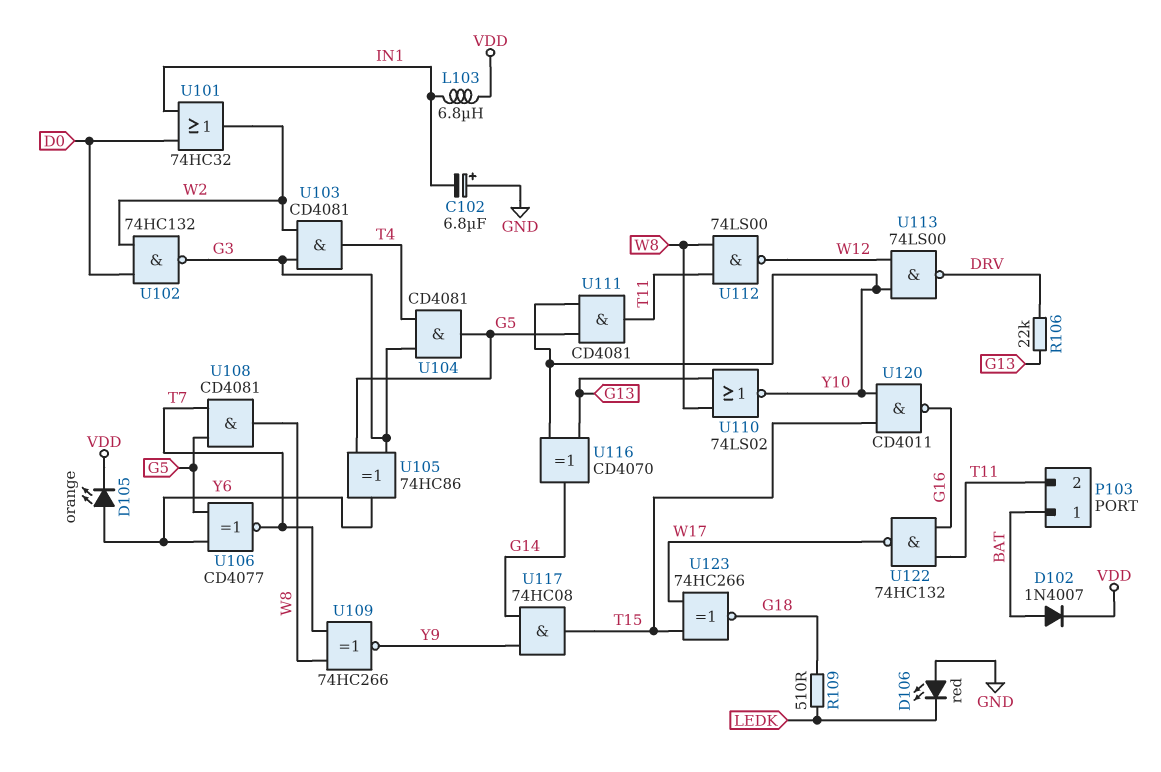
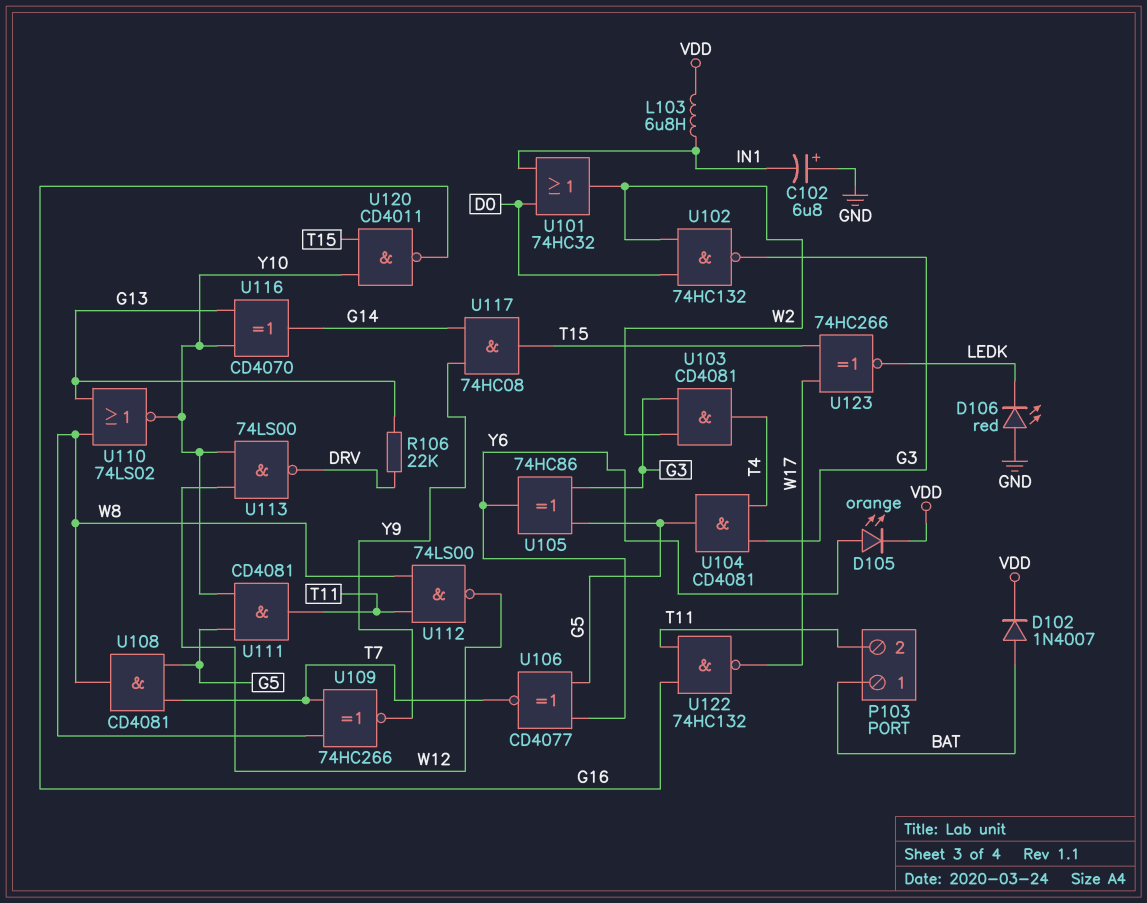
R109: 510 (G18, LEDK) -> none
U123: XNOR 74HC266 (in T15, in W17, out G18) -> XNOR 74HC266 (in T15, in W17, out LEDK)

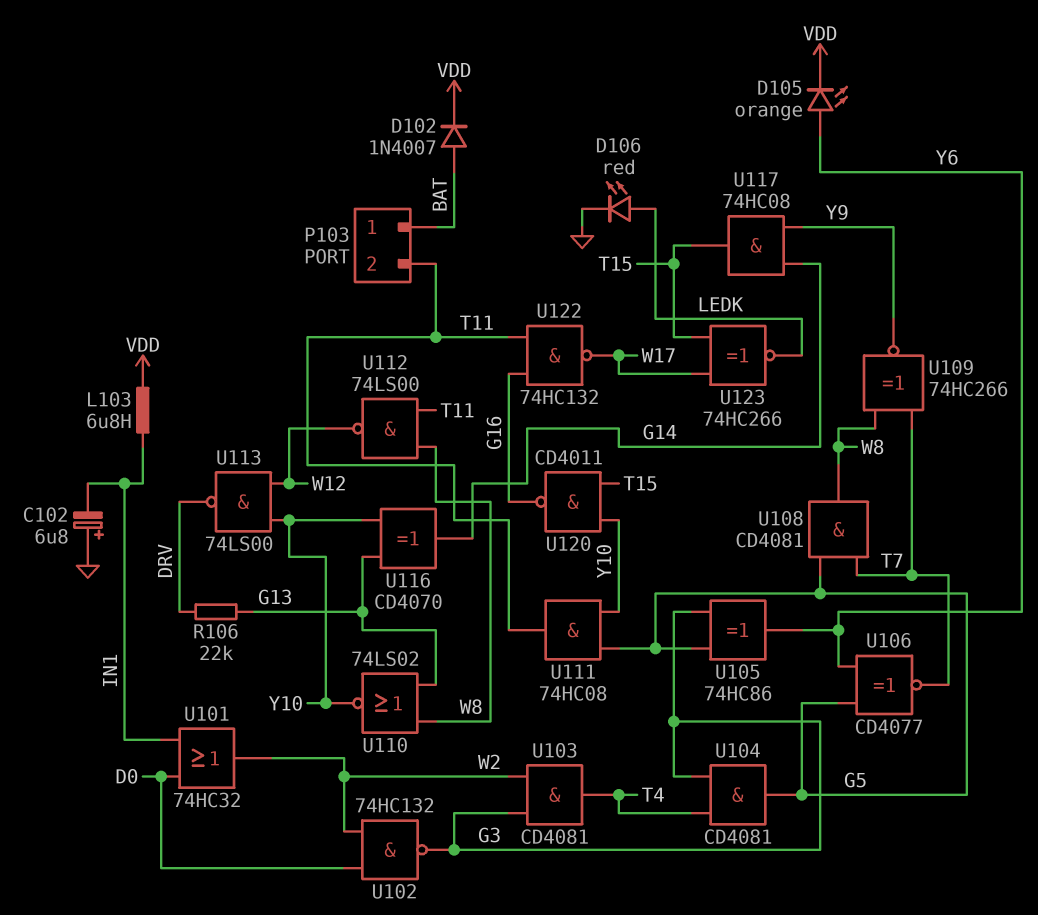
D106: LED red (A GND, K LEDK) -> LED red (A LEDK, K GND)
U111: AND CD4081 (in G5, in Y10, out T11) -> AND 74HC08 (in G5, in Y10, out T11)

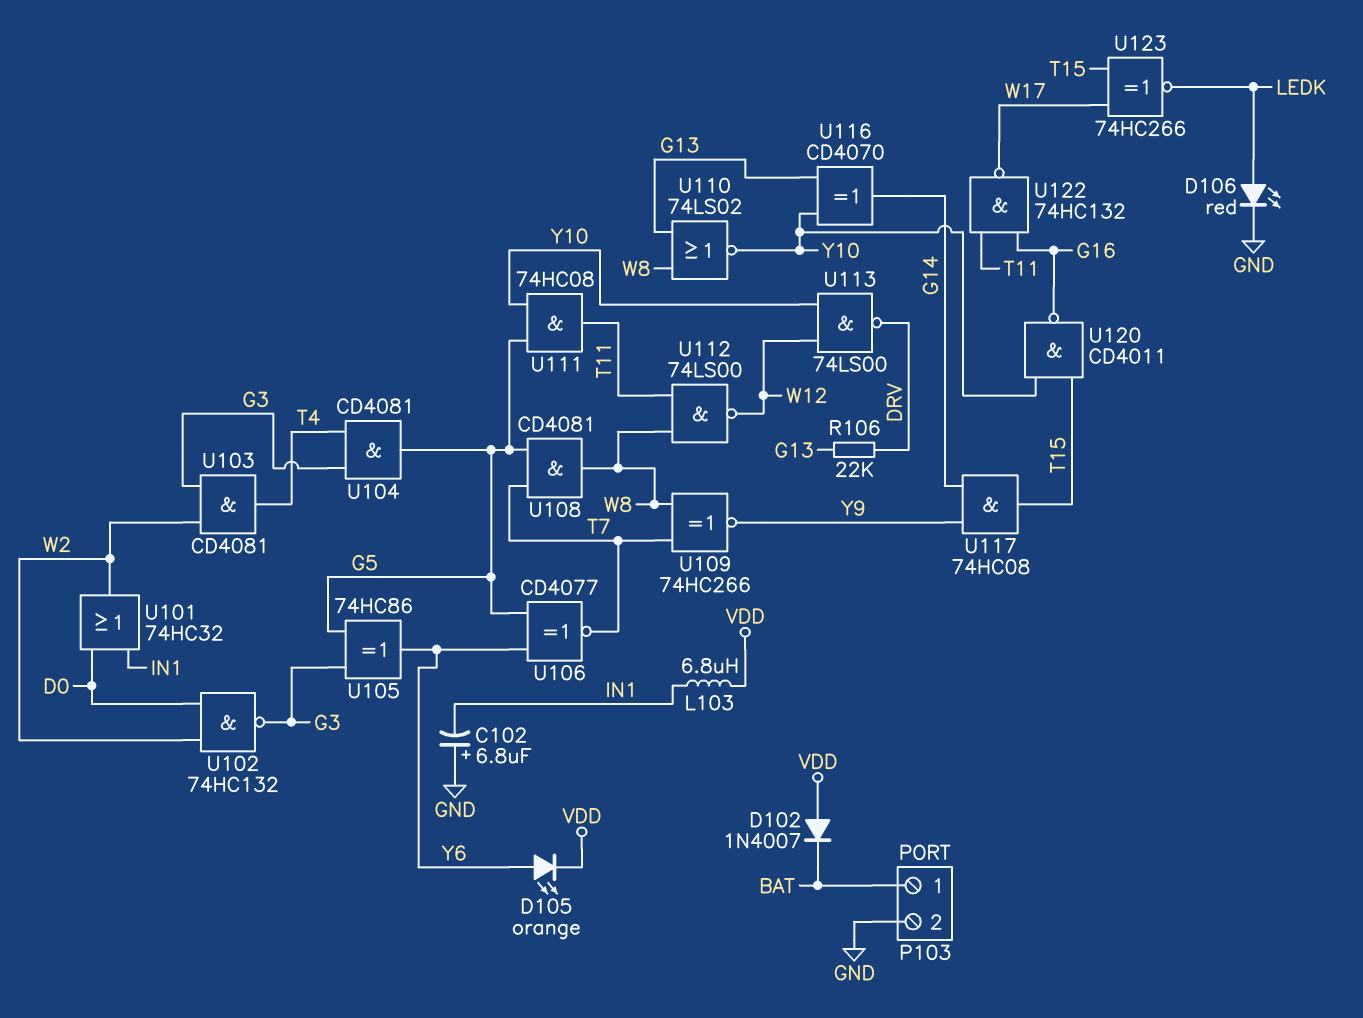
D102: diode 1N4007 (A BAT, K VDD) -> diode 1N4007 (A VDD, K BAT)
P103 pin 2: T11 -> GND

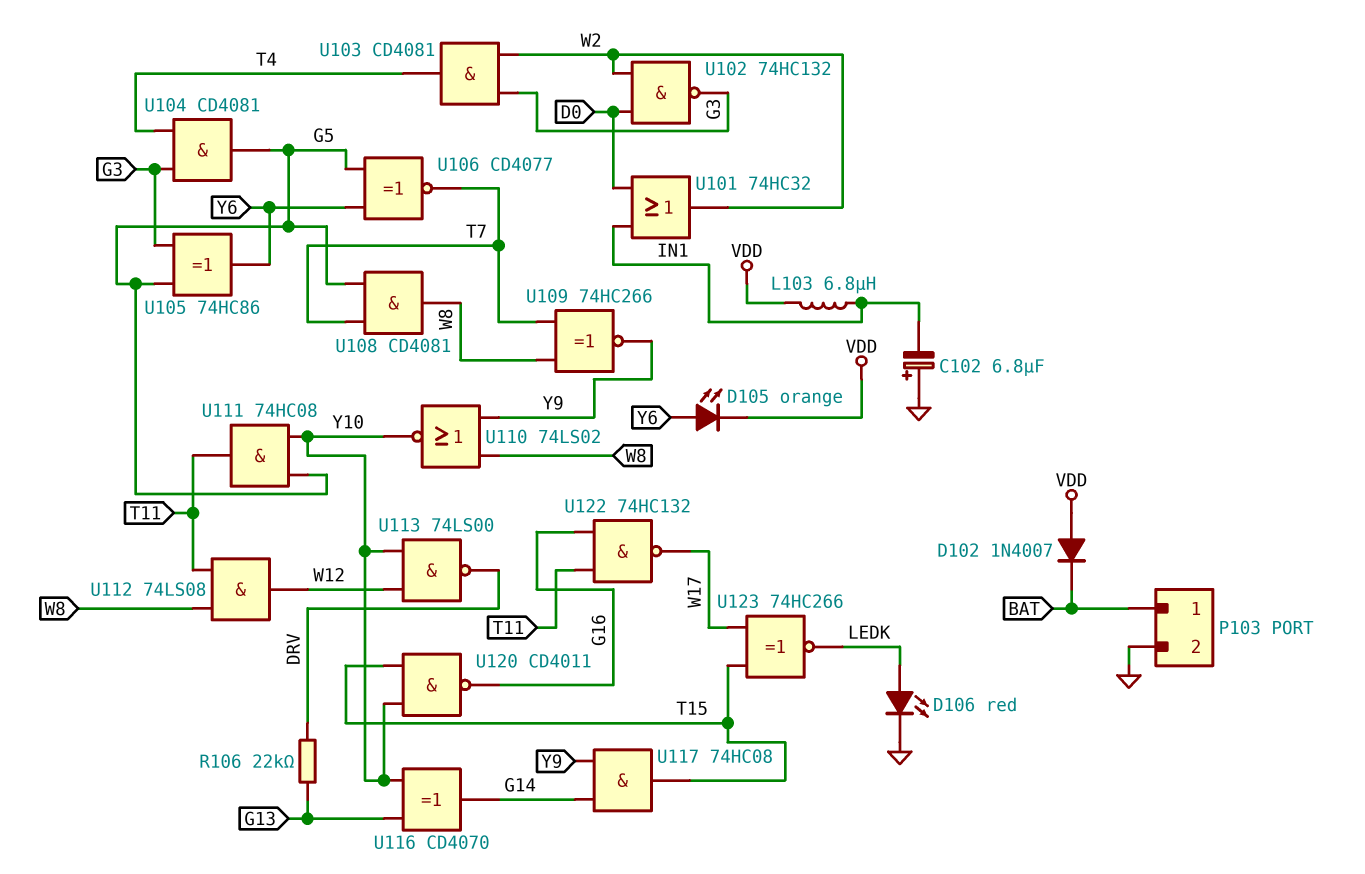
U110: NOR 74LS02 (in G13, in W8, out Y10) -> NOR 74LS02 (in W8, in Y9, out Y10)
U112: NAND 74LS00 (in T11, in W8, out W12) -> AND 74LS08 (in T11, in W8, out W12)

